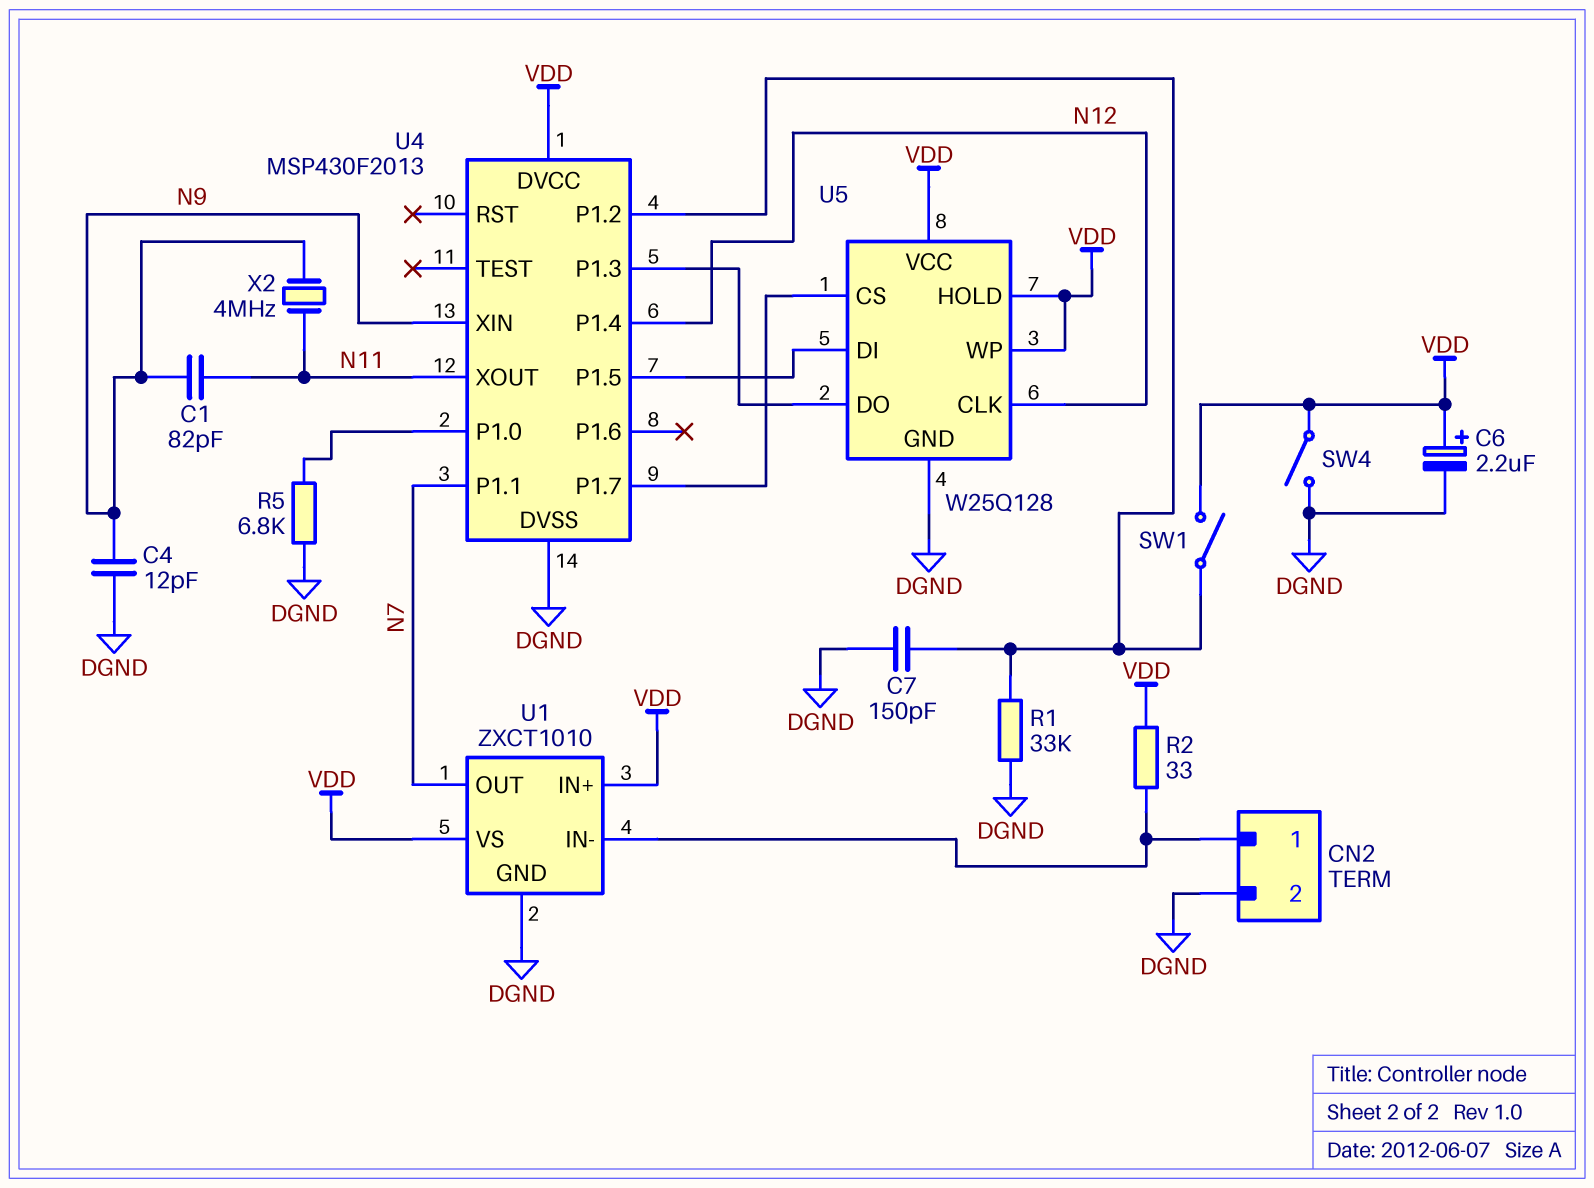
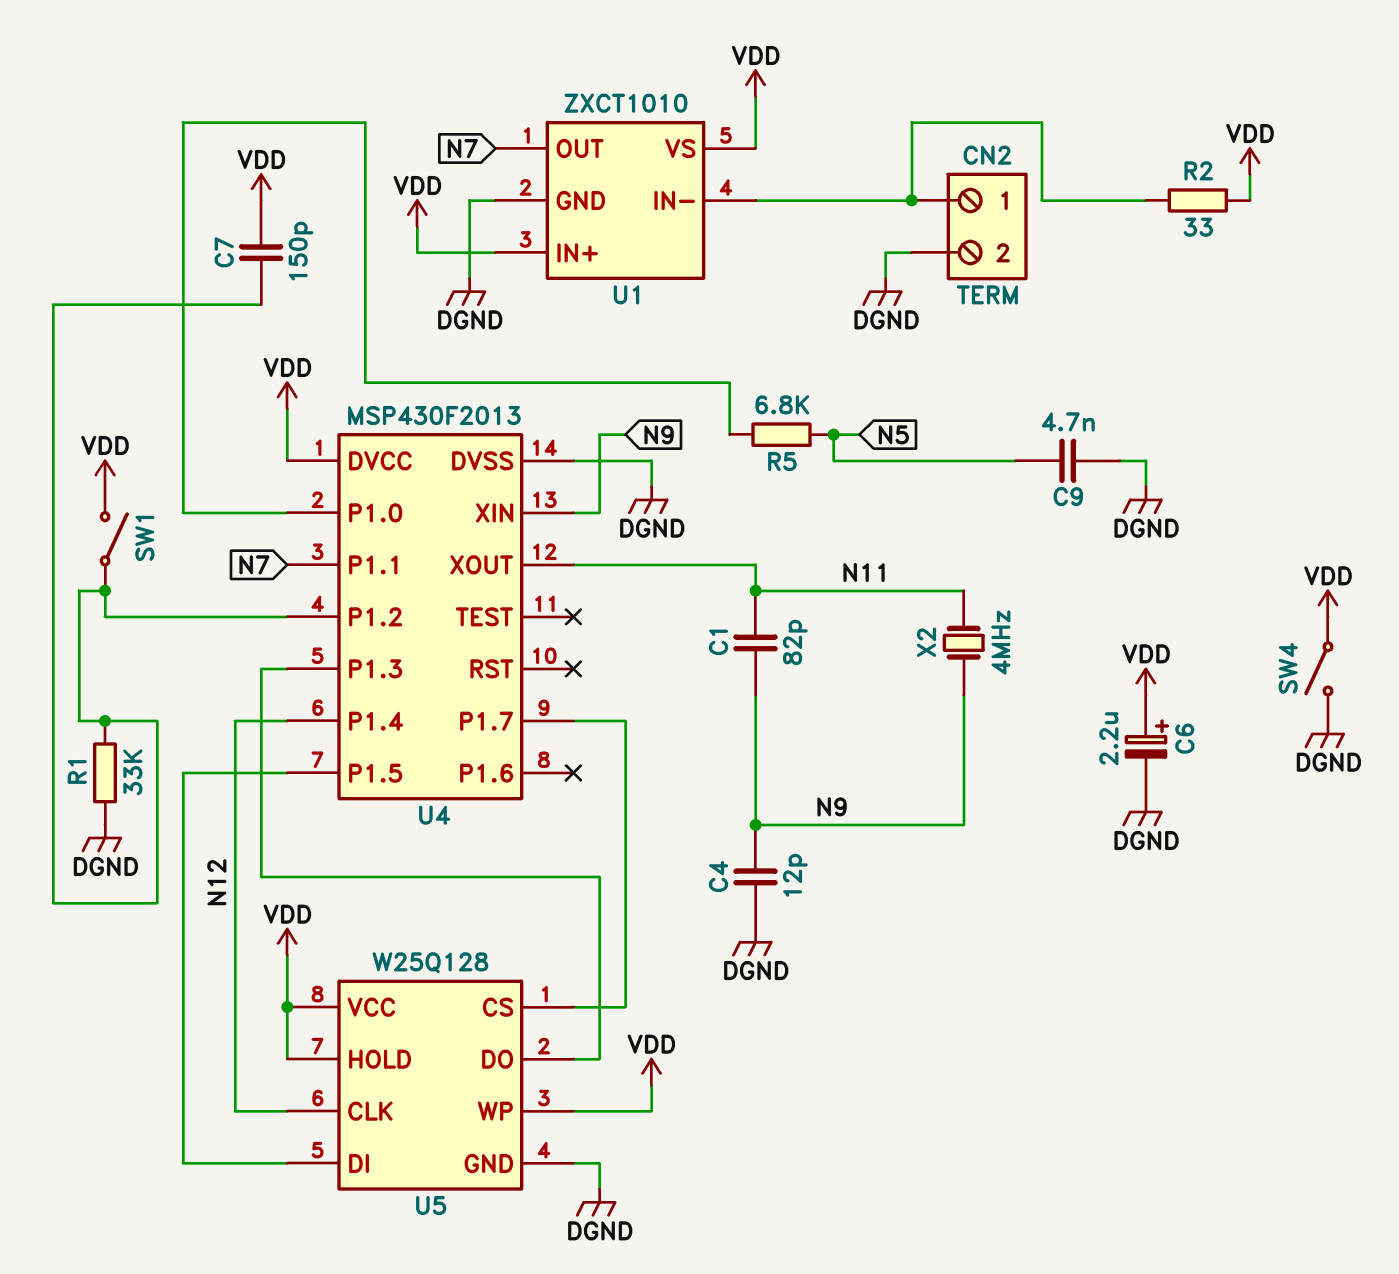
C7: 150pF (DGND, U4/P1.2) -> 150pF (U4/P1.2, VDD)
C9: none -> 4.7nF (DGND, N5)
R5: 6.8k (DGND, U4/P1.0) -> 6.8k (N5, U4/P1.0)

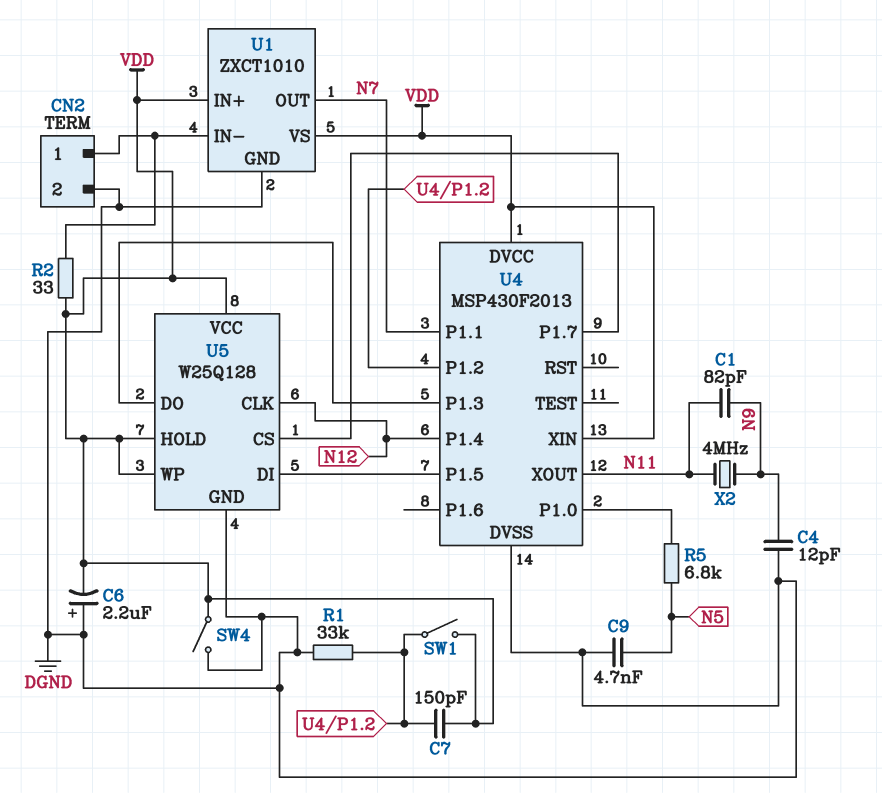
C6: 2.2uF (plus VDD, minus DGND) -> 2.2uF (plus DGND, minus VDD)
U4 pin XIN: N9 -> VDD

